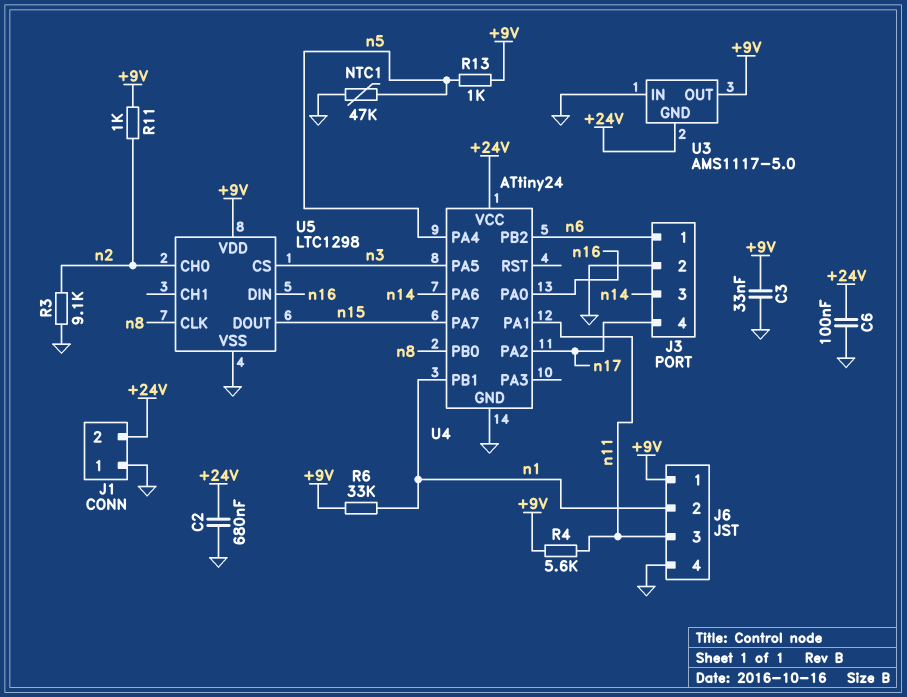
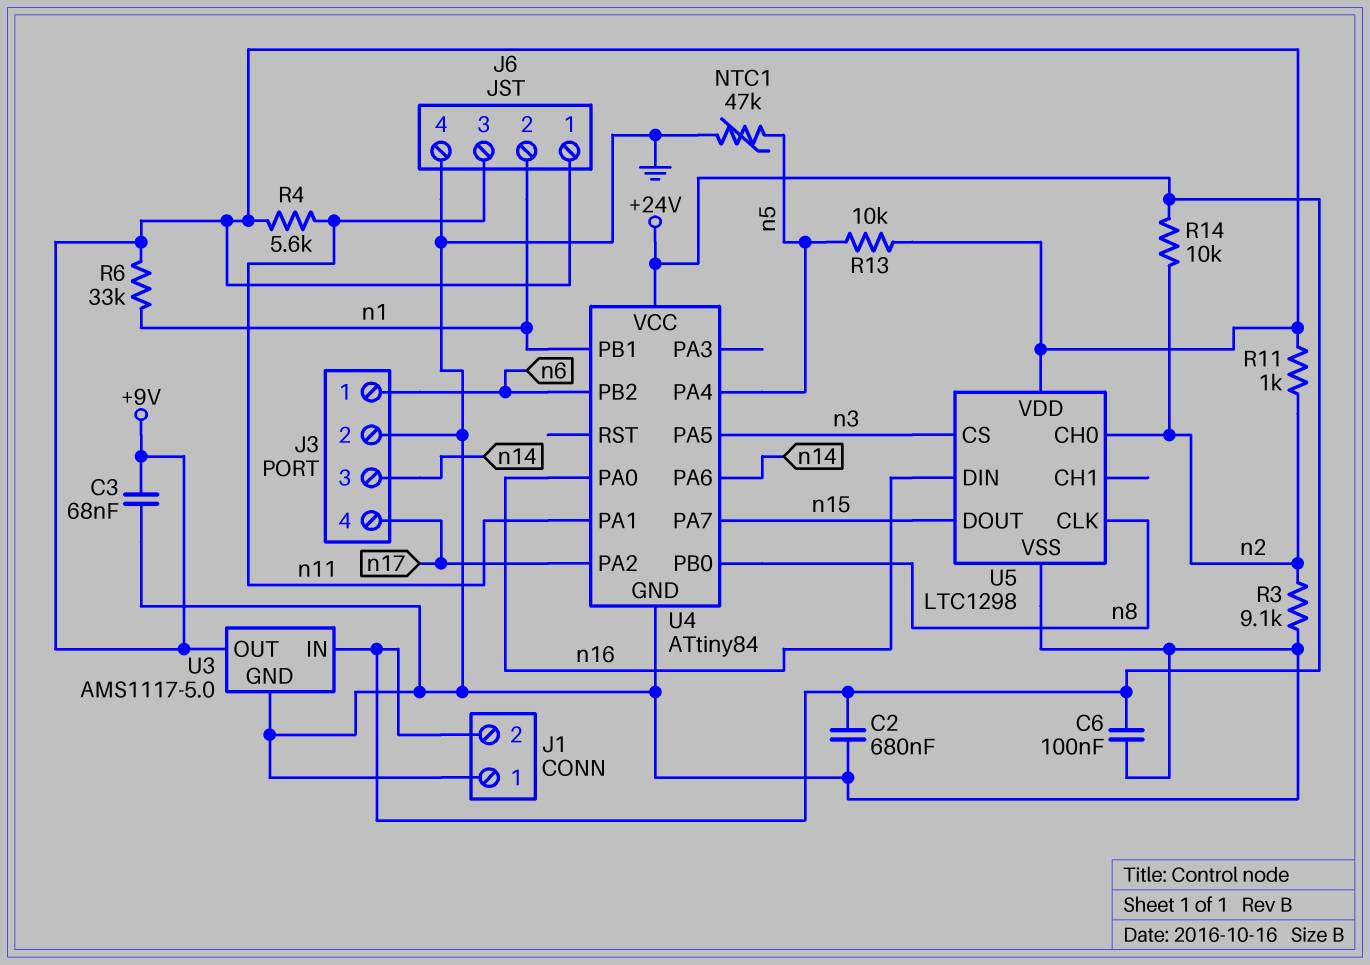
C3: 33nF (+9V, GND) -> 68nF (+9V, GND)
R13: 1k (+9V, n5) -> 10k (+9V, n5)
R14: none -> 10k (+24V, n2)
U3 pin GND: +24V -> GND
U3 pin IN: GND -> +24V
U4: ATtiny24 -> ATtiny84

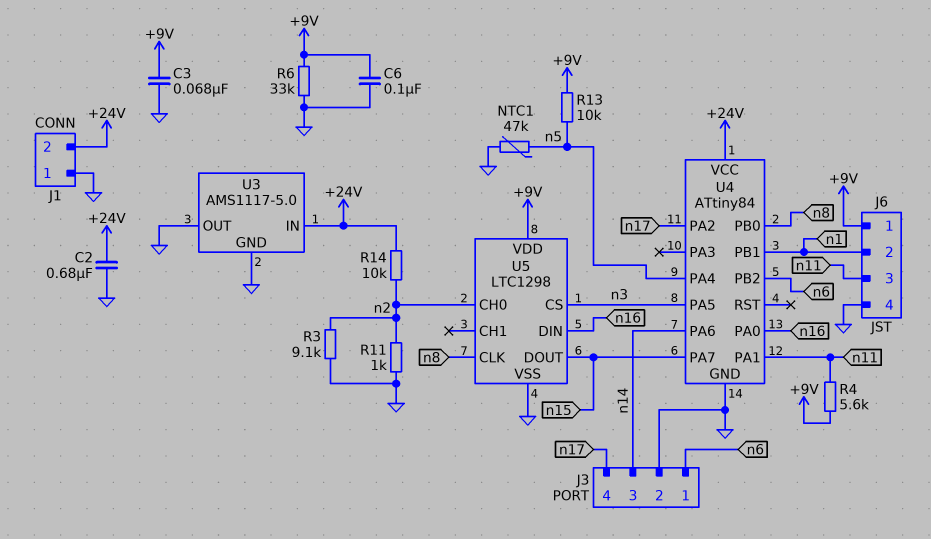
C6: 100nF (+24V, GND) -> 100nF (+9V, GND)
R6: 33k (+9V, n1) -> 33k (+9V, GND)
R11: 1k (+9V, n2) -> 1k (GND, n2)
U3 pin OUT: +9V -> GND

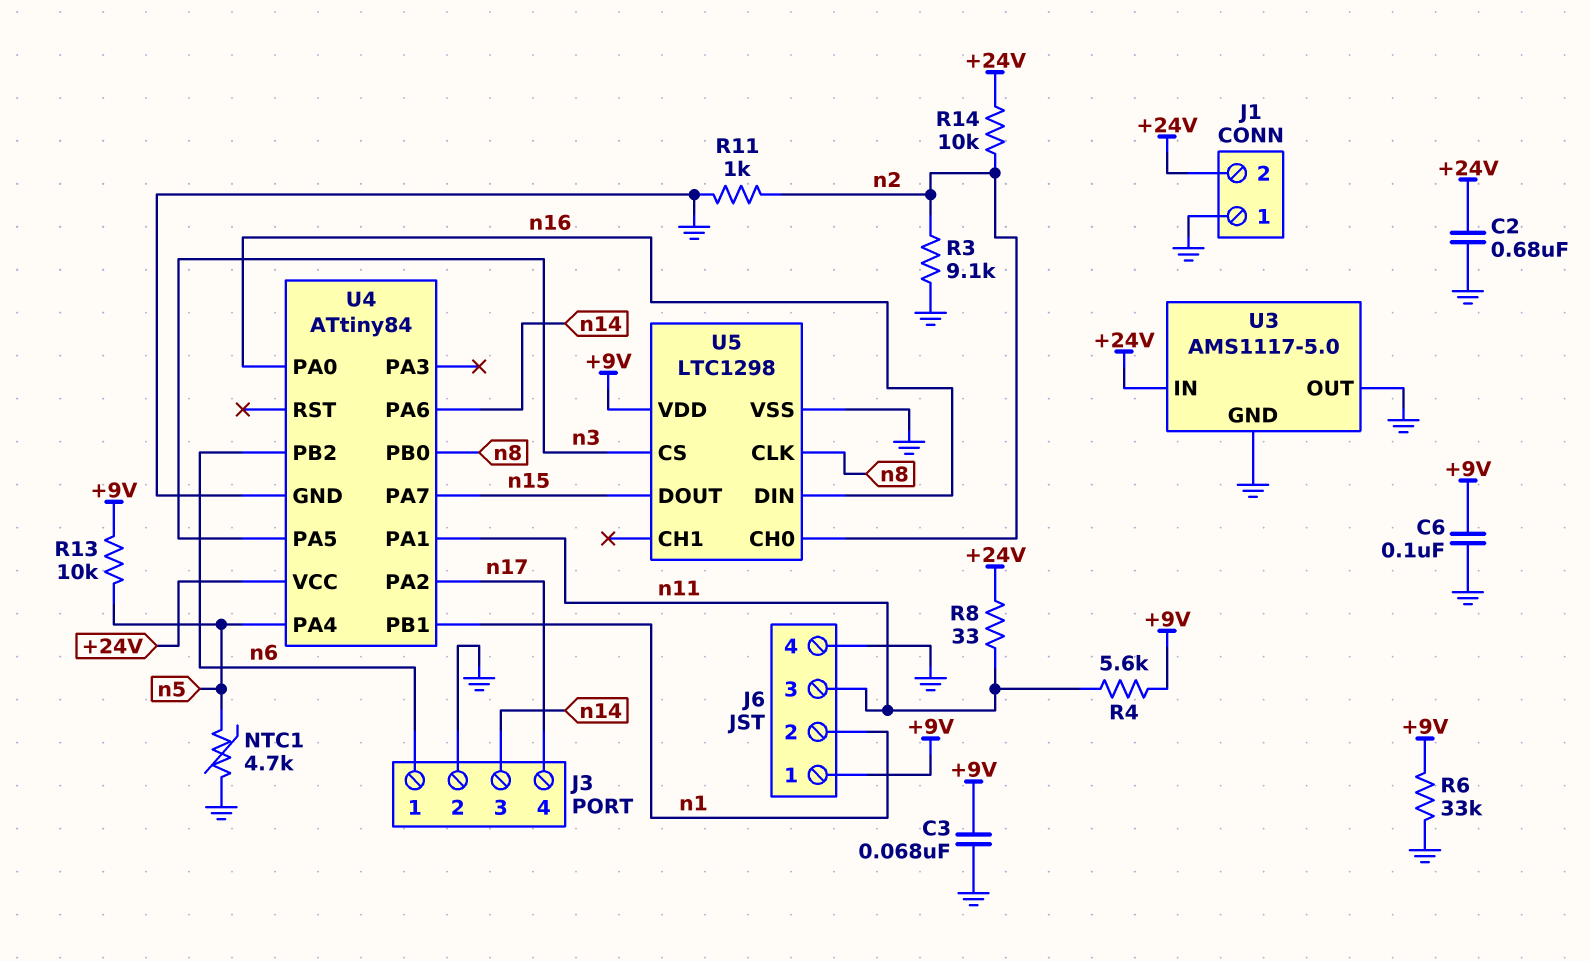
NTC1: 47k (GND, n5) -> 4.7k (GND, n5)
R8: none -> 33 (+24V, n11)

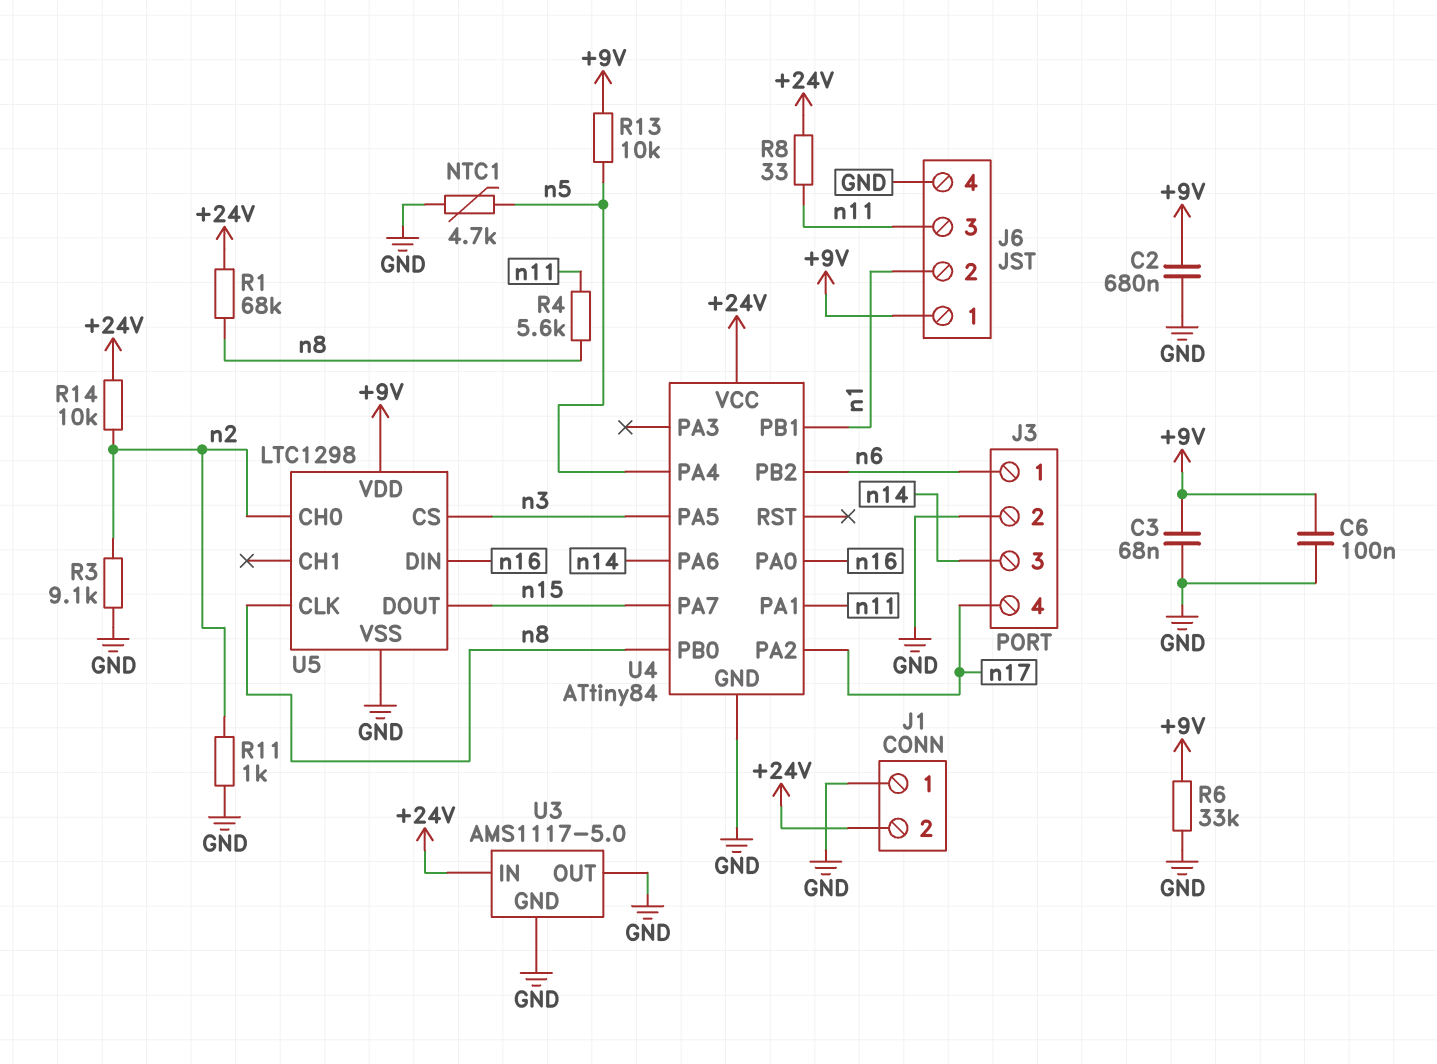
C2: 680nF (+24V, GND) -> 680nF (+9V, GND)
R1: none -> 68k (+24V, n8)
R4: 5.6k (+9V, n11) -> 5.6k (n8, n11)

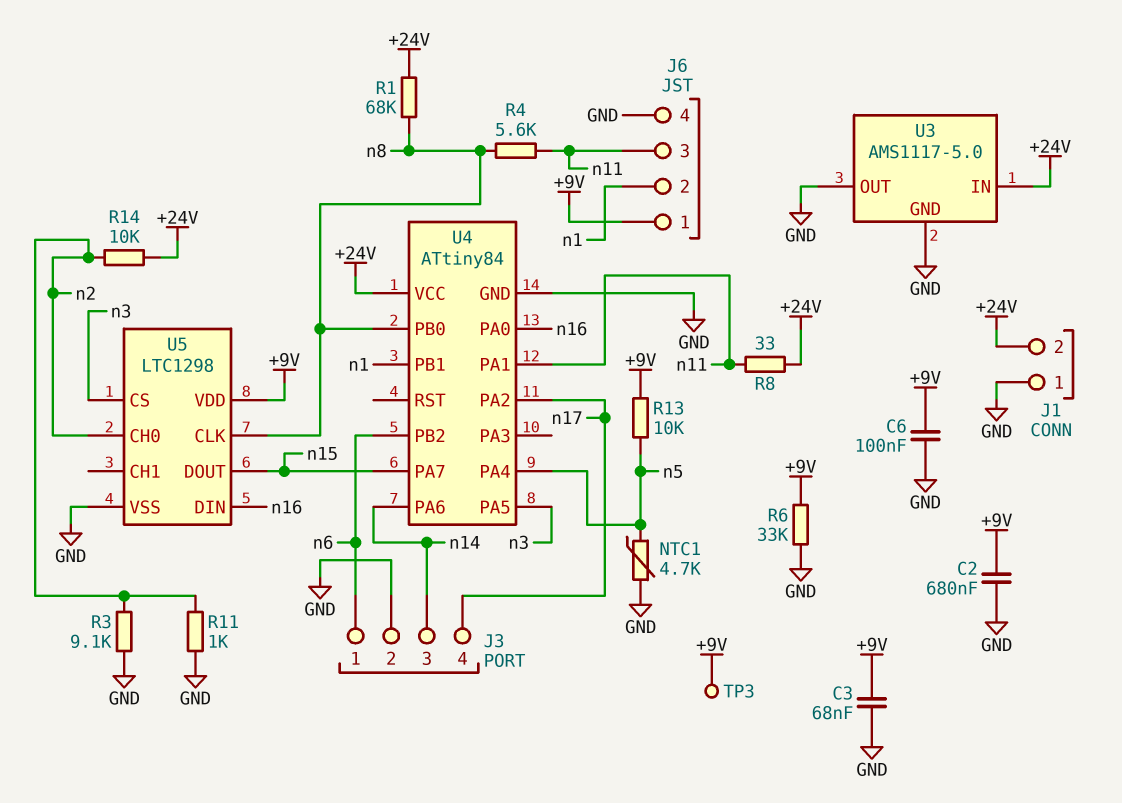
TP3: none -> test point (+9V)

